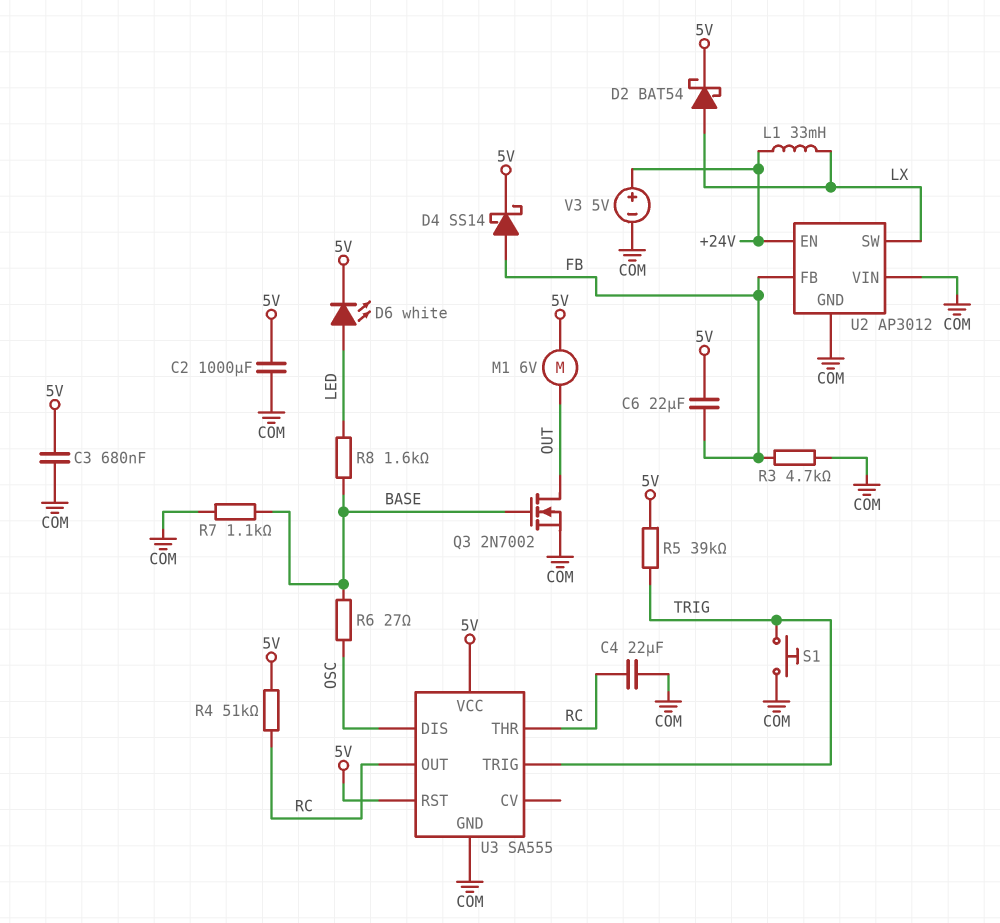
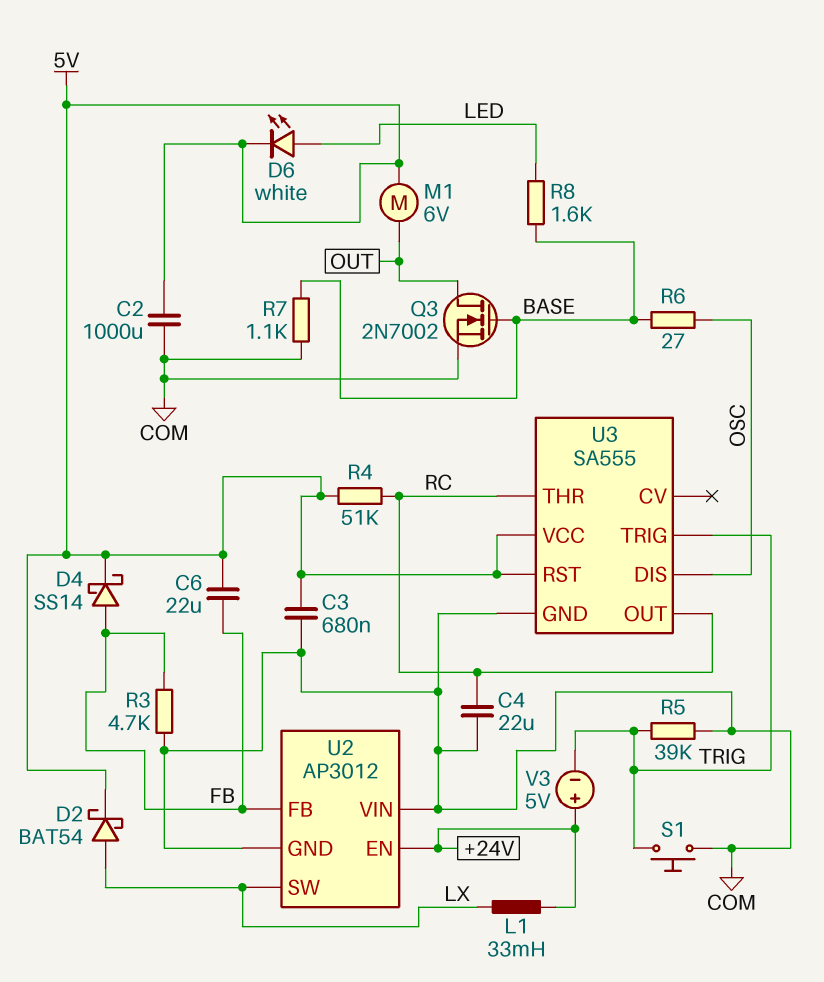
R5: 39k (5V, TRIG) -> 39k (COM, TRIG)
V3: 5V (plus +24V, minus COM) -> 5V (plus +24V, minus TRIG)

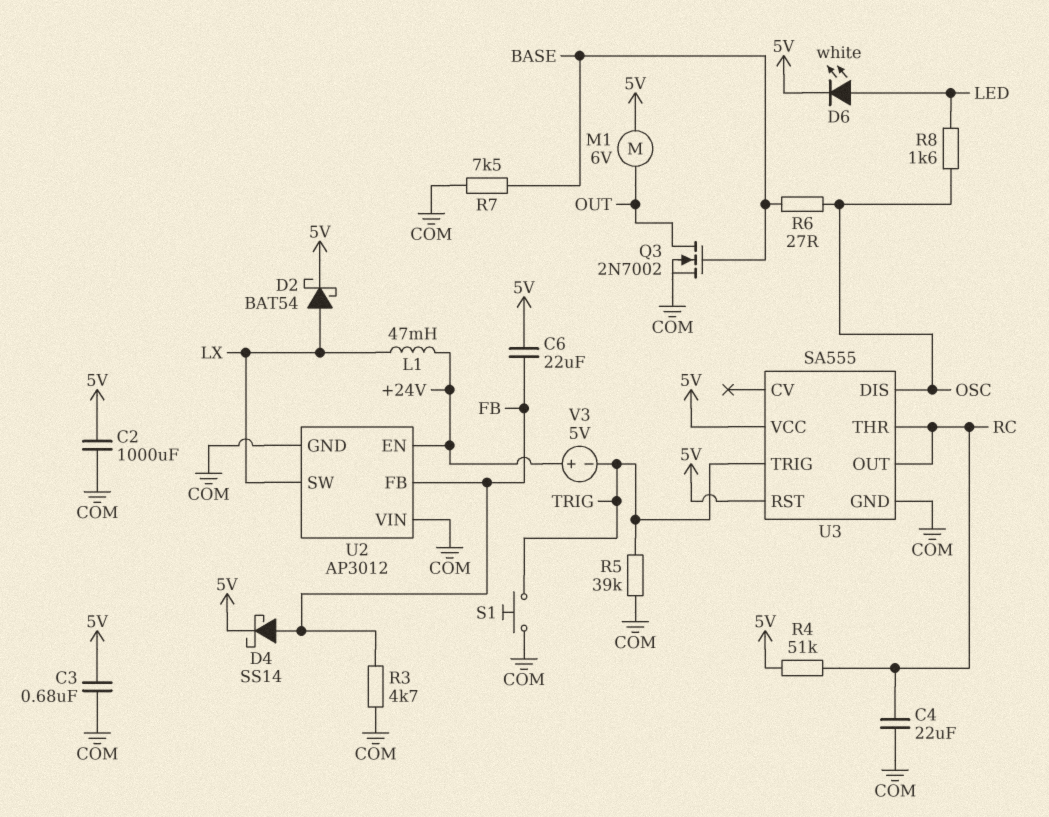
L1: 33mH (+24V, LX) -> 47mH (+24V, LX)
R7: 1.1k (BASE, COM) -> 7.5k (BASE, COM)
R8: 1.6k (BASE, LED) -> 1.6k (LED, OSC)

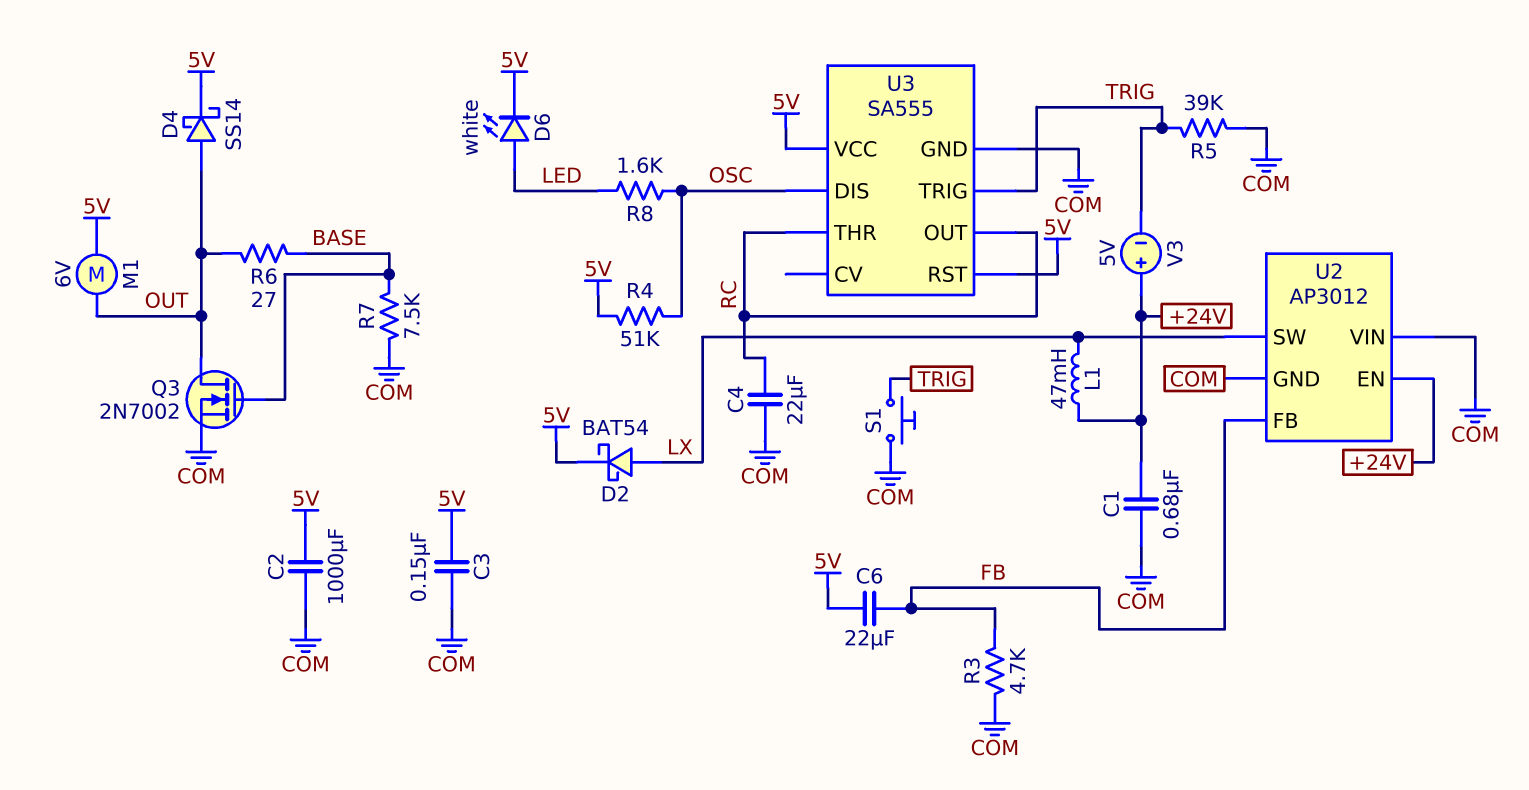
C1: none -> 680nF (+24V, COM)
C3: 680nF (5V, COM) -> 150nF (5V, COM)
D4: schottky SS14 (A FB, K 5V) -> schottky SS14 (A OUT, K 5V)
R4: 51k (5V, RC) -> 51k (5V, OSC)
R6: 27 (BASE, OSC) -> 27 (BASE, OUT)

